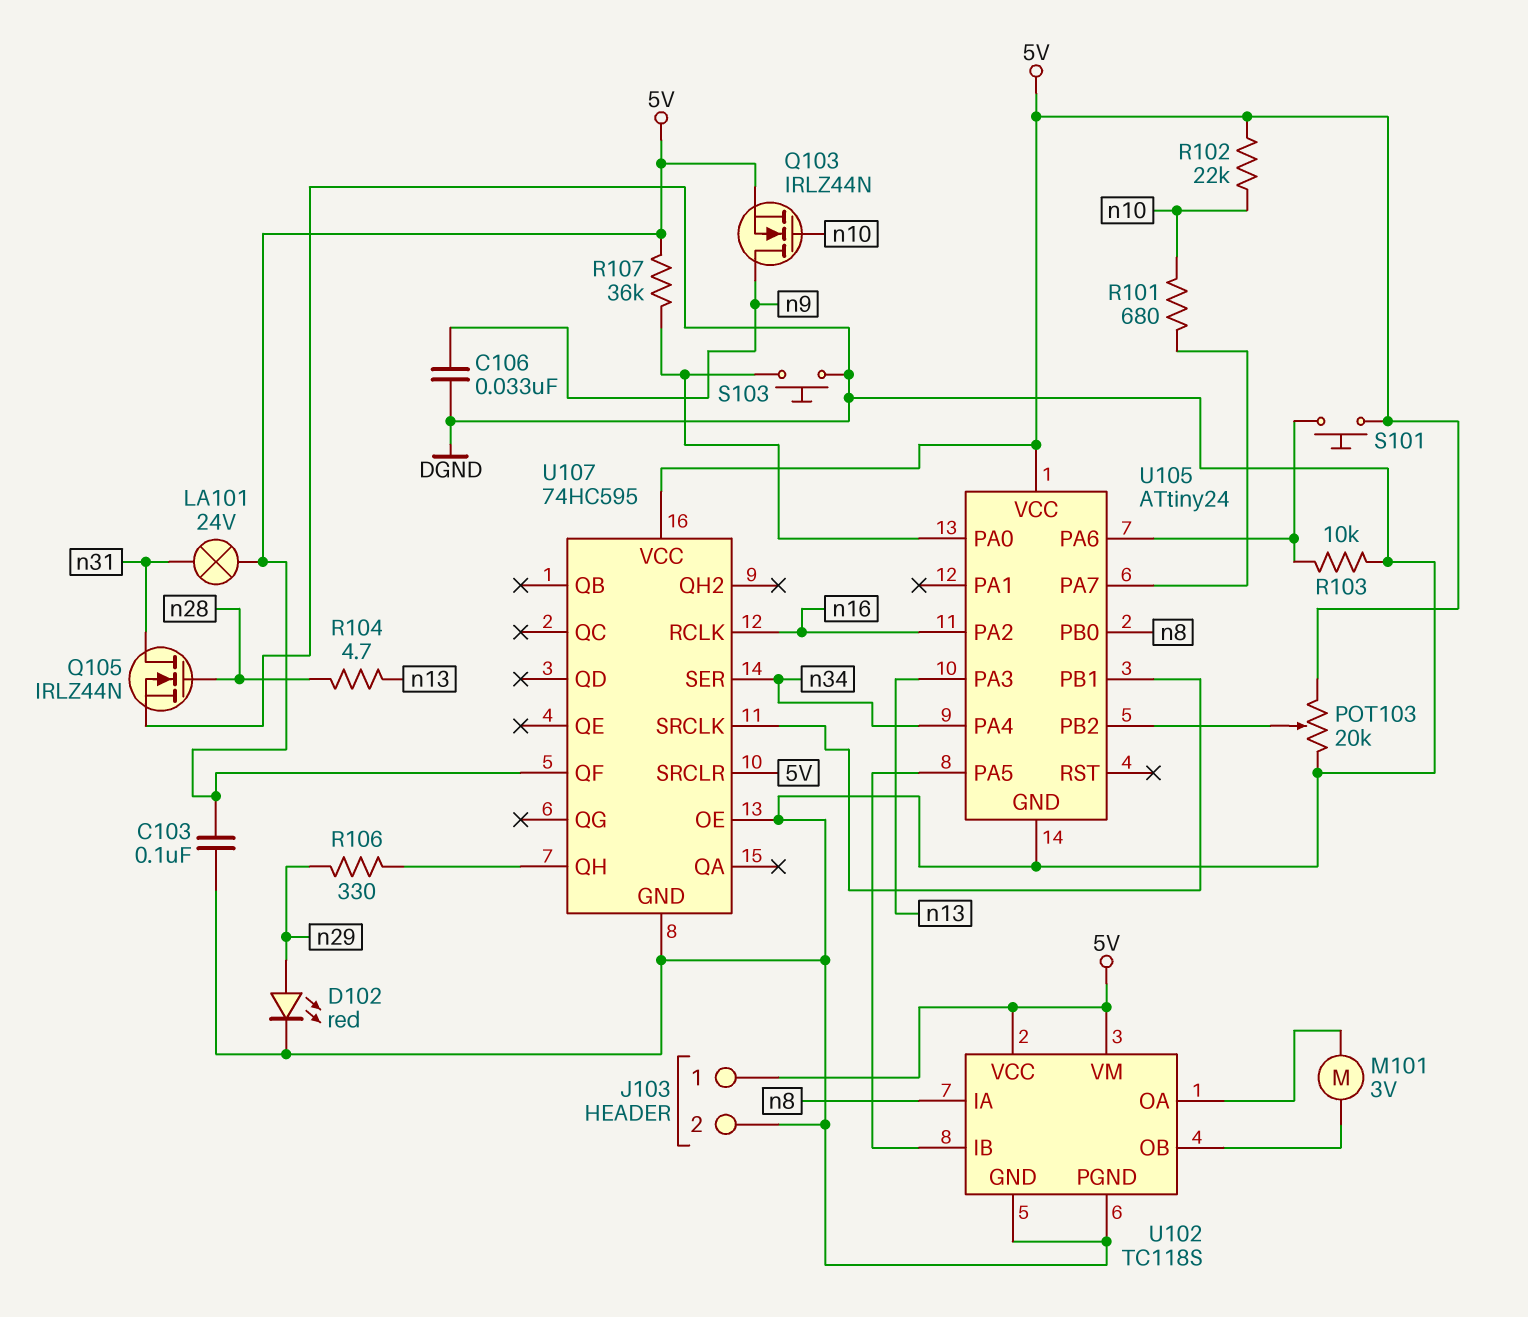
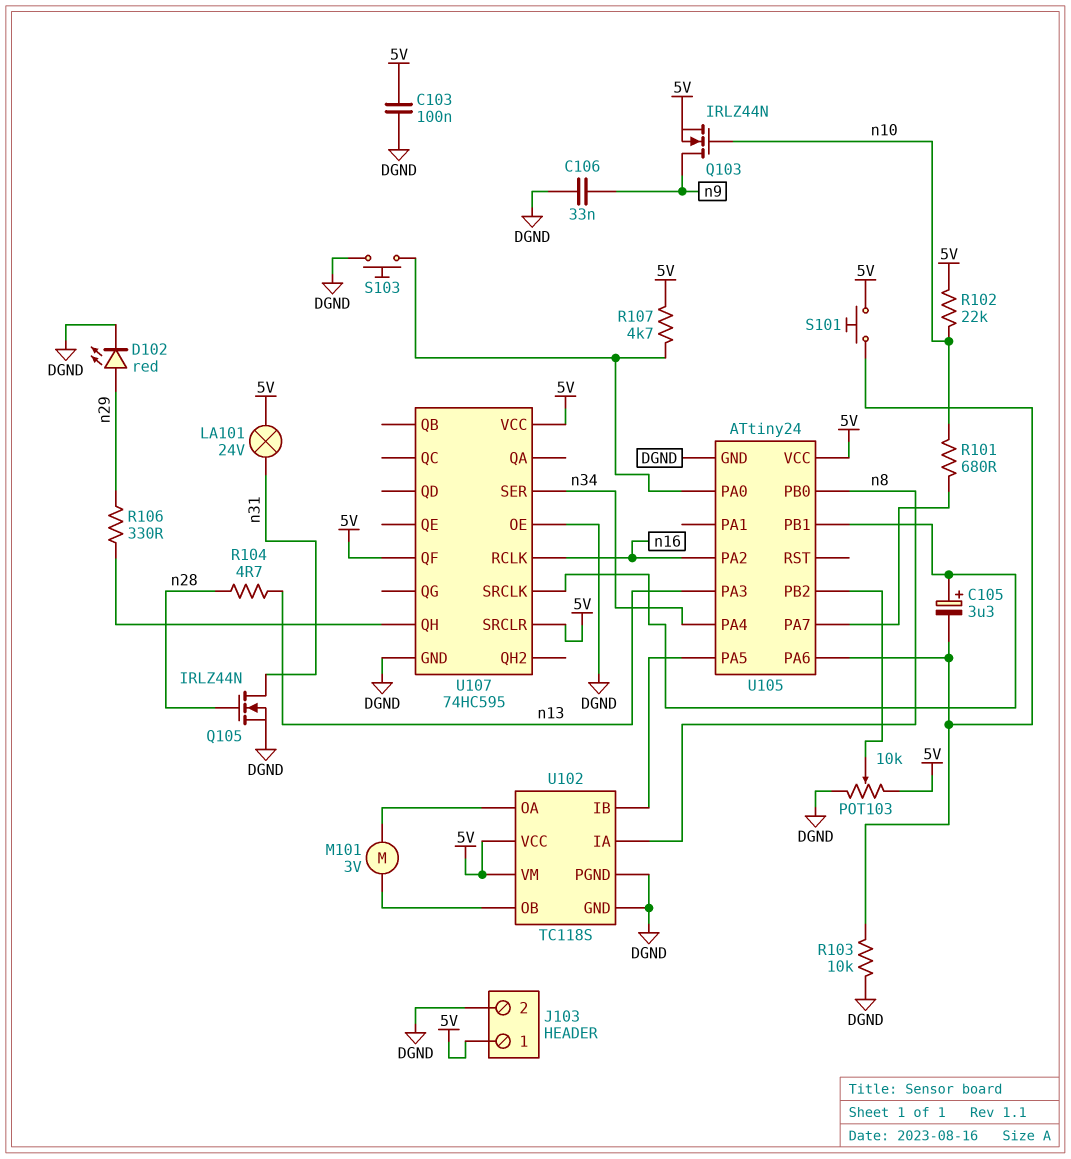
C105: none -> 3.3uF (plus U105/PB1, minus U105/PA6)
POT103: 20k (5V, DGND, wiper U105/PB2) -> 10k (5V, DGND, wiper U105/PB2)
R107: 36k (5V, U105/PA0) -> 4.7k (5V, U105/PA0)

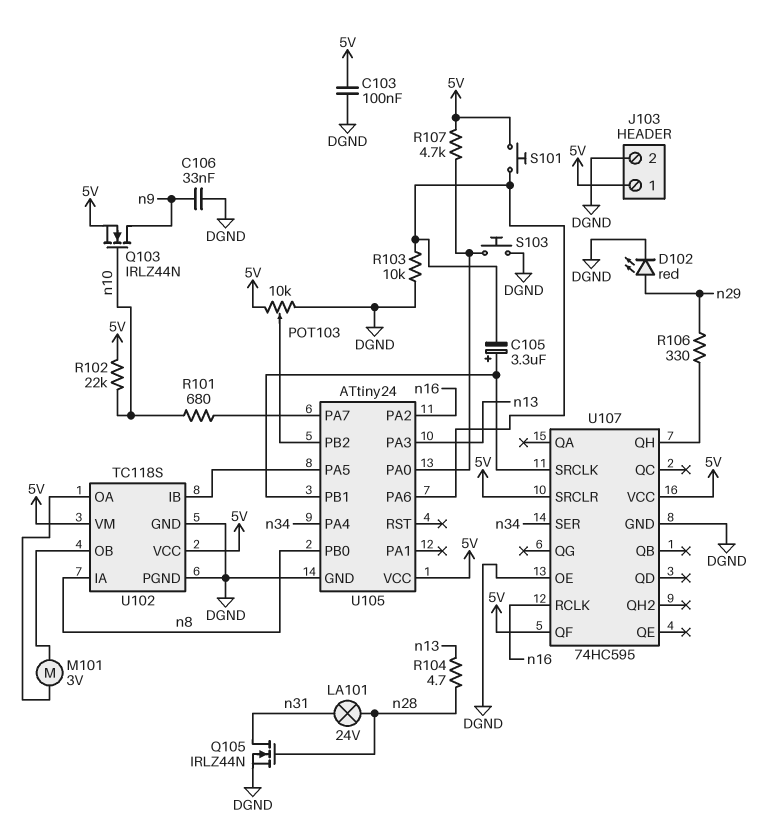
LA101: lamp 24V (5V, n31) -> lamp 24V (n28, n31)

